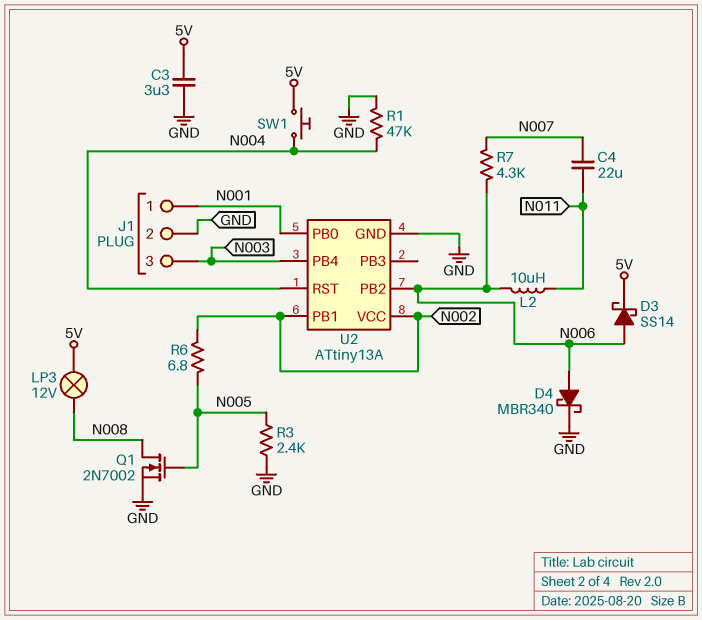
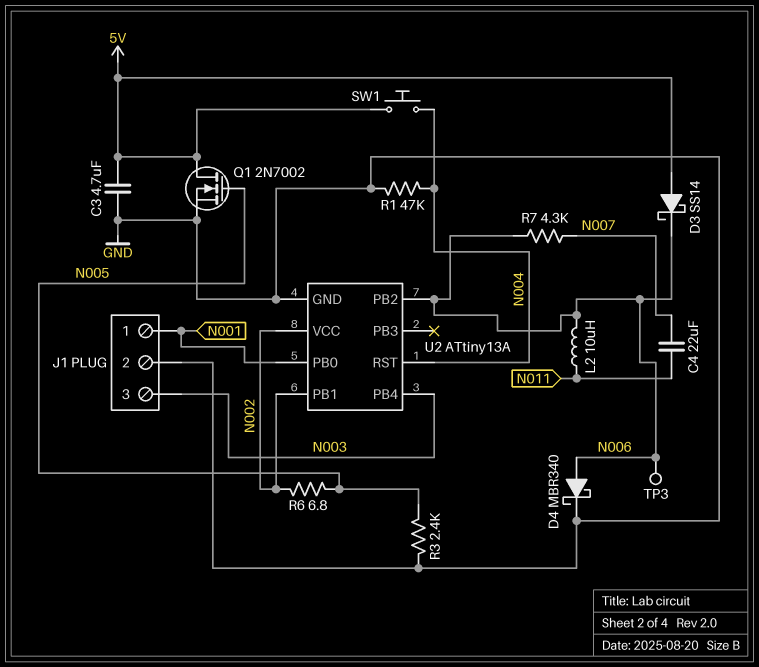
C3: 3.3uF (5V, GND) -> 4.7uF (5V, GND)
D3: schottky SS14 (A N006, K 5V) -> schottky SS14 (A 5V, K N006)
LP3: lamp 12V (5V, N008) -> none
Q1: NMOS 2N7002 (G N005, D N008, S GND) -> NMOS 2N7002 (G N005, D 5V, S GND)
TP3: none -> test point (N006)

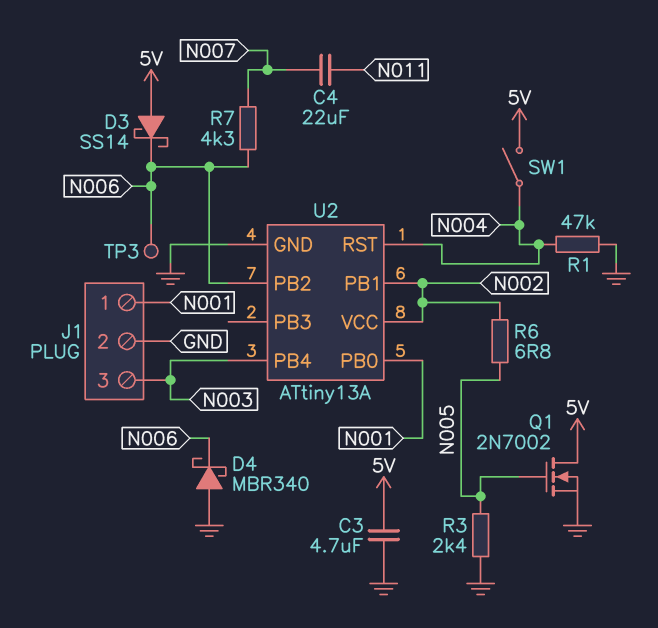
D4: schottky MBR340 (A N006, K GND) -> schottky MBR340 (A GND, K N006)
L2: 10uH (N006, N011) -> none
SW1: button (5V, N004) -> switch (5V, N004)

